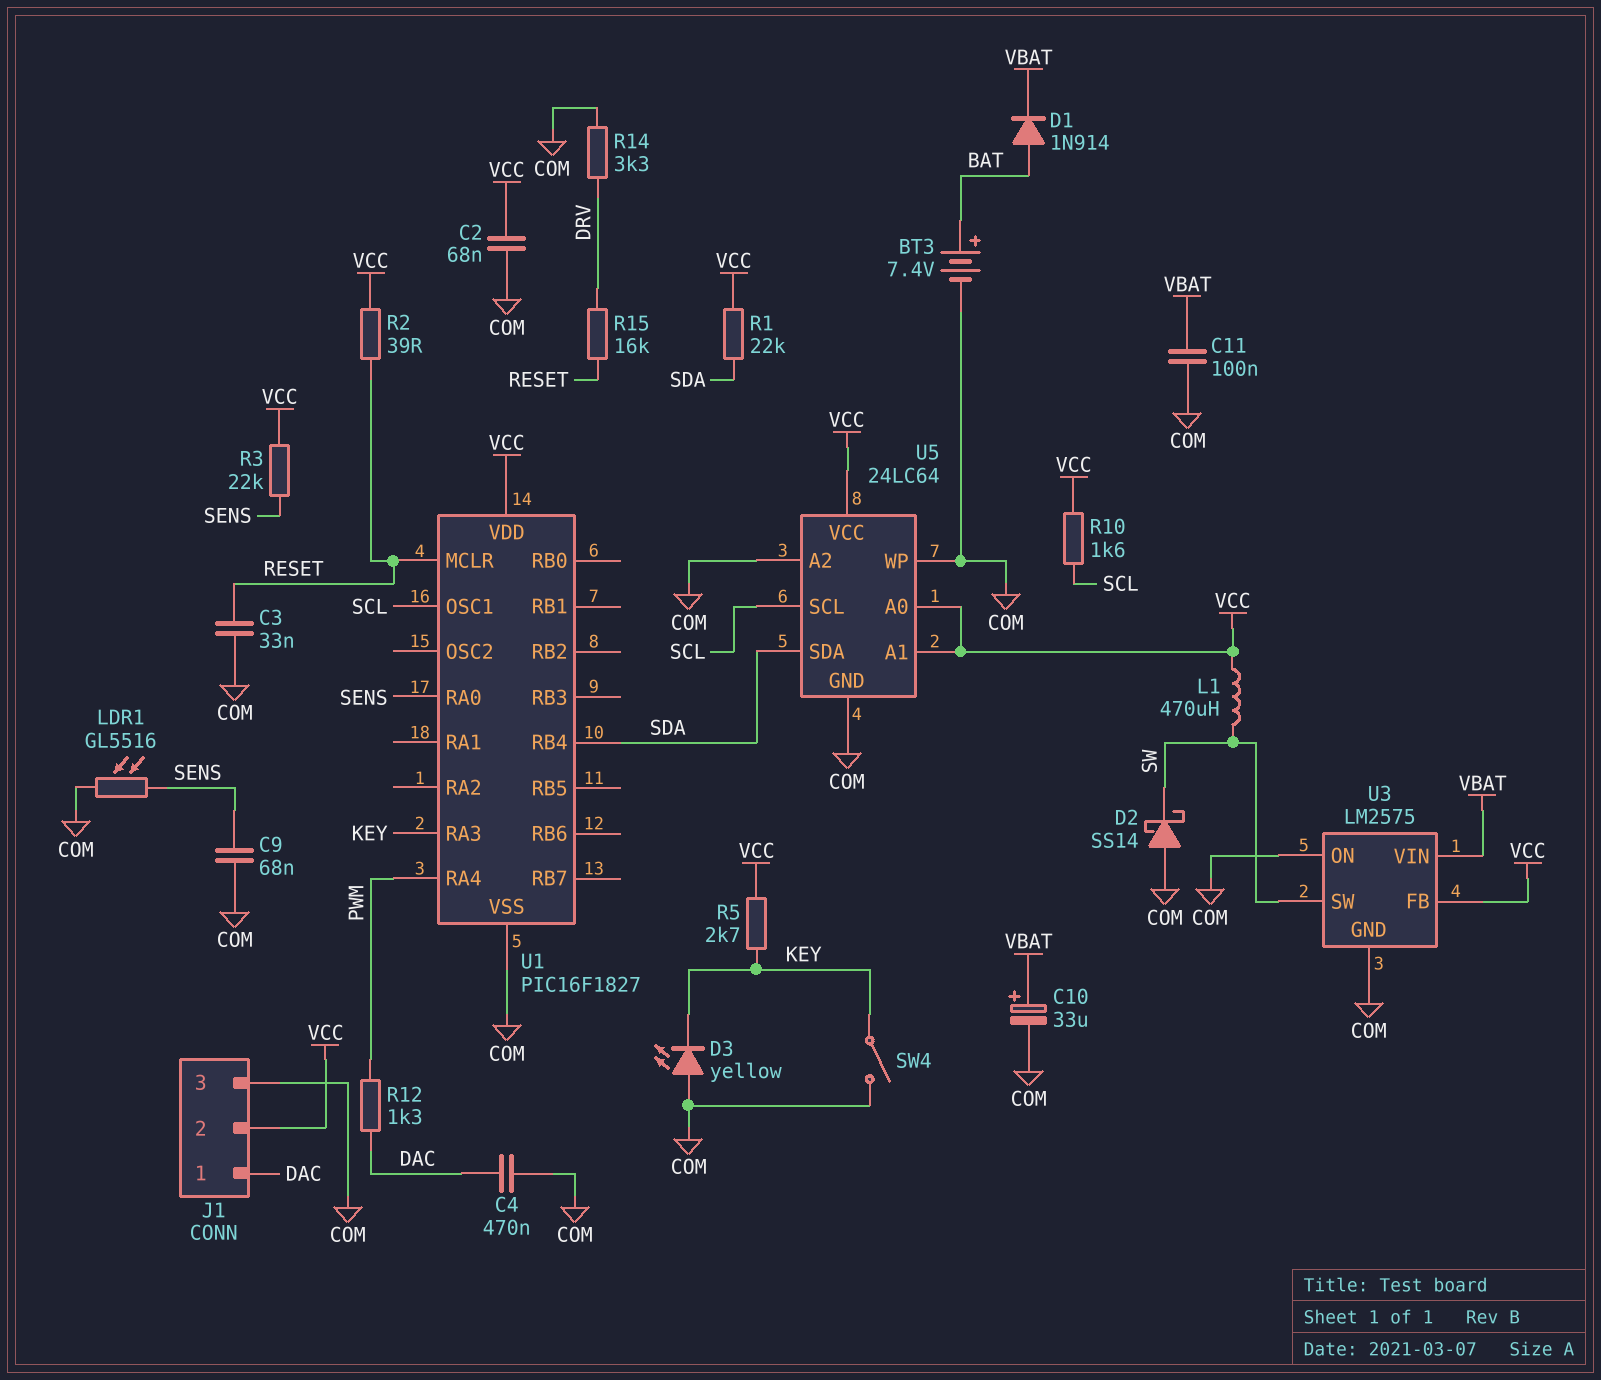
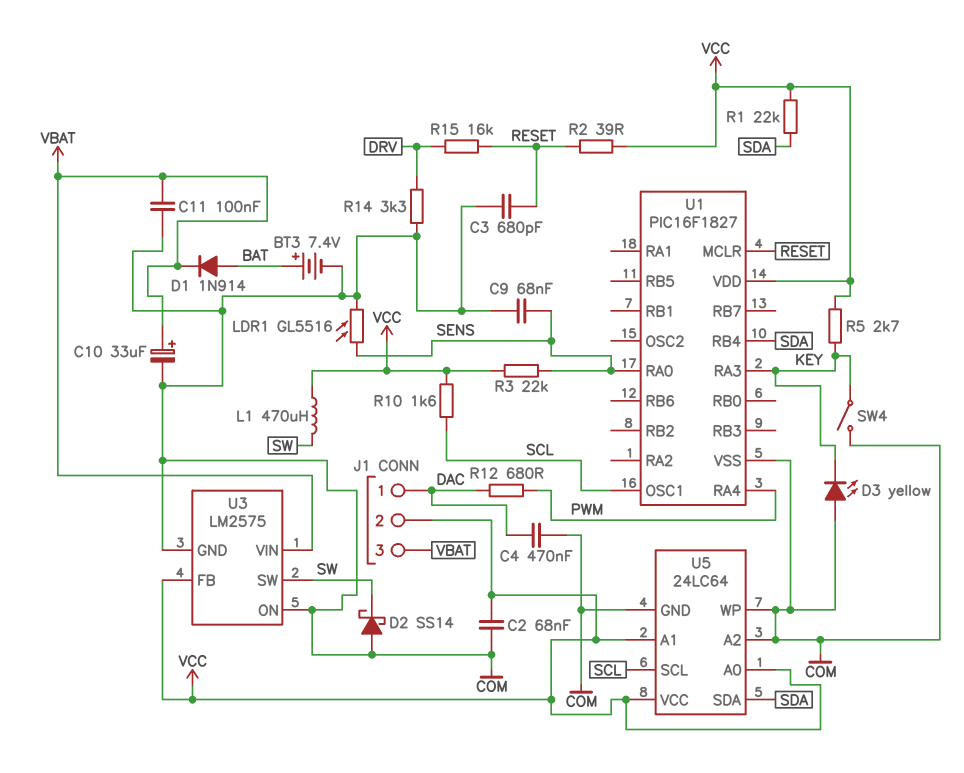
C3: 33nF (COM, RESET) -> 680pF (COM, RESET)
J1 pin 3: COM -> VBAT
R12: 1.3k (DAC, PWM) -> 680 (DAC, PWM)

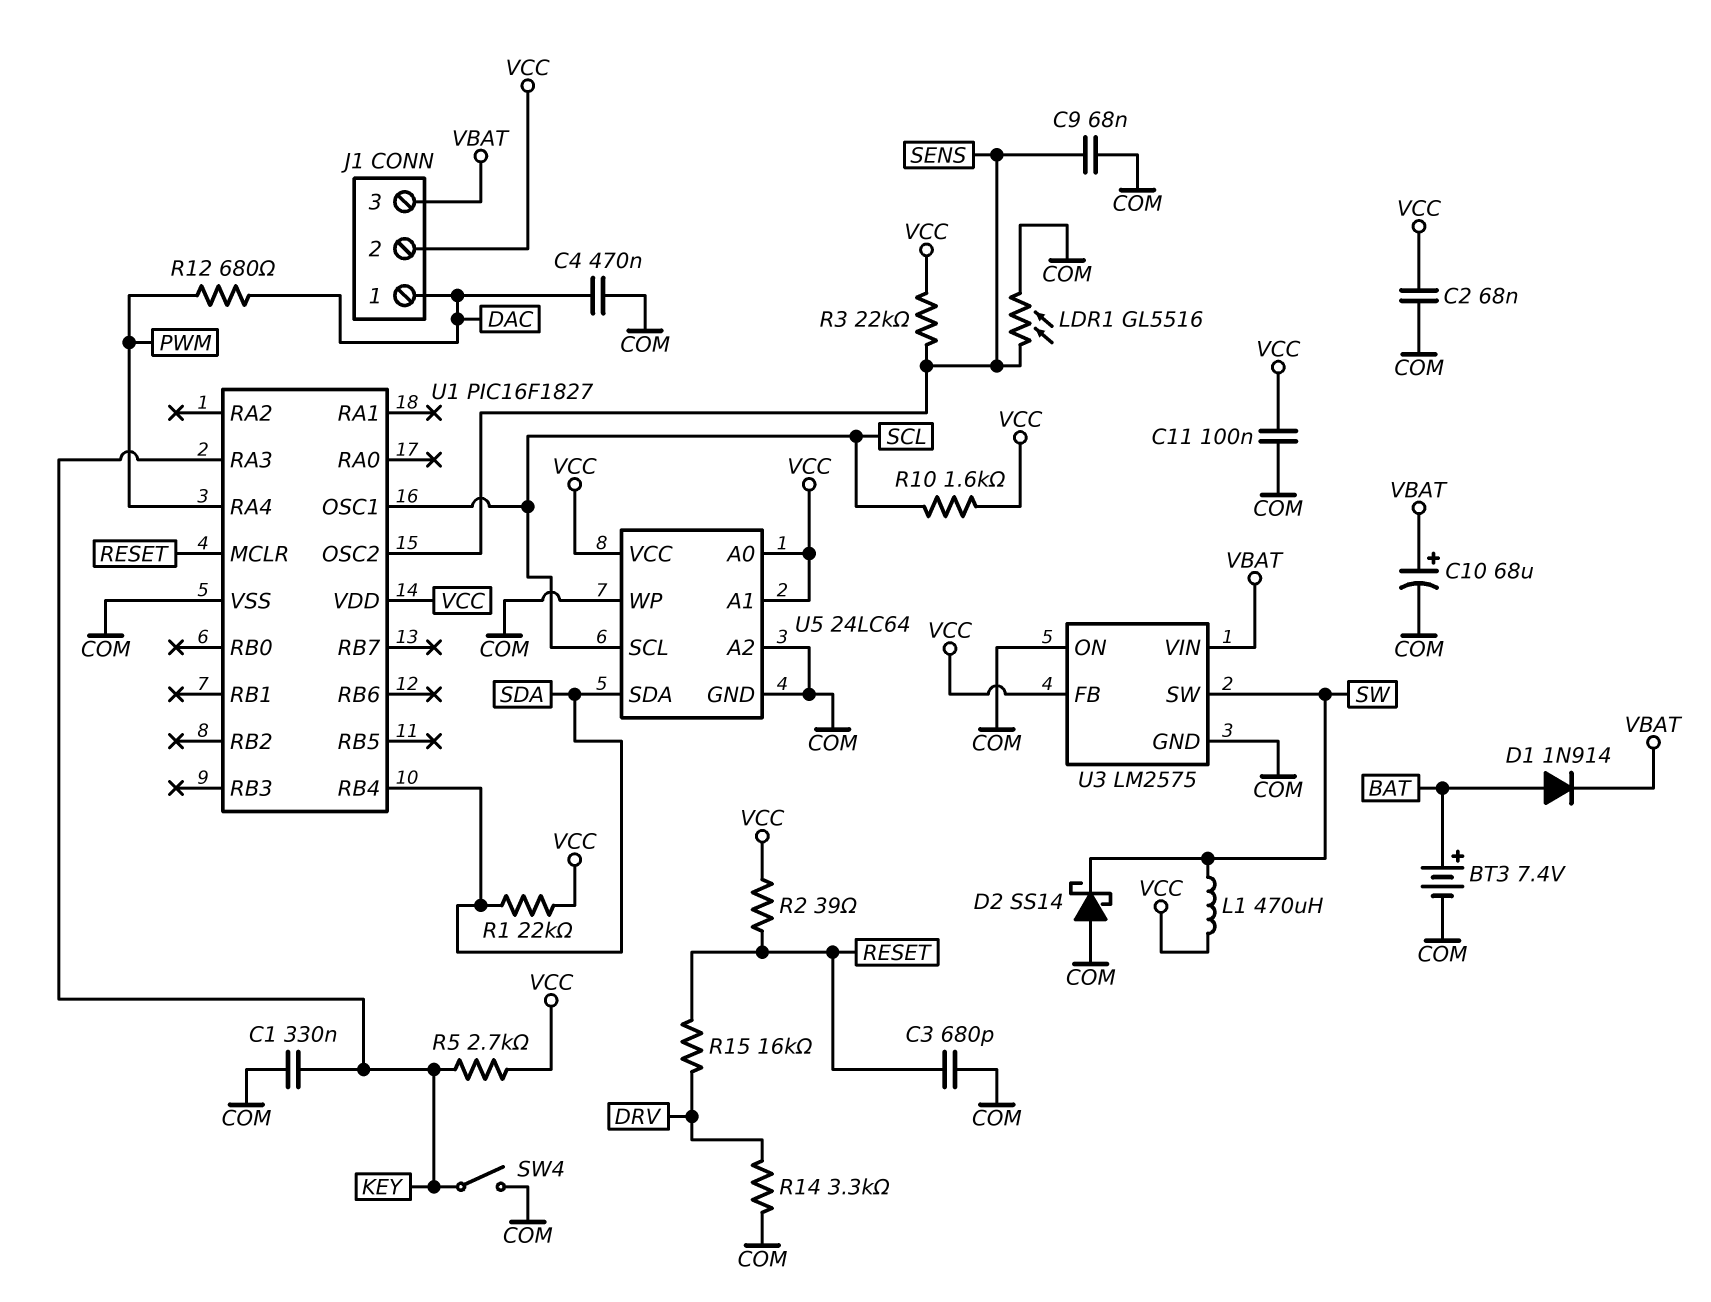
C1: none -> 330nF (COM, KEY)
C10: 33uF (plus VBAT, minus COM) -> 68uF (plus VBAT, minus COM)
C11: 100nF (COM, VBAT) -> 100nF (COM, VCC)
D3: LED yellow (A COM, K KEY) -> none
U1 pin OSC2: none -> SENS
U1 pin RA0: SENS -> none

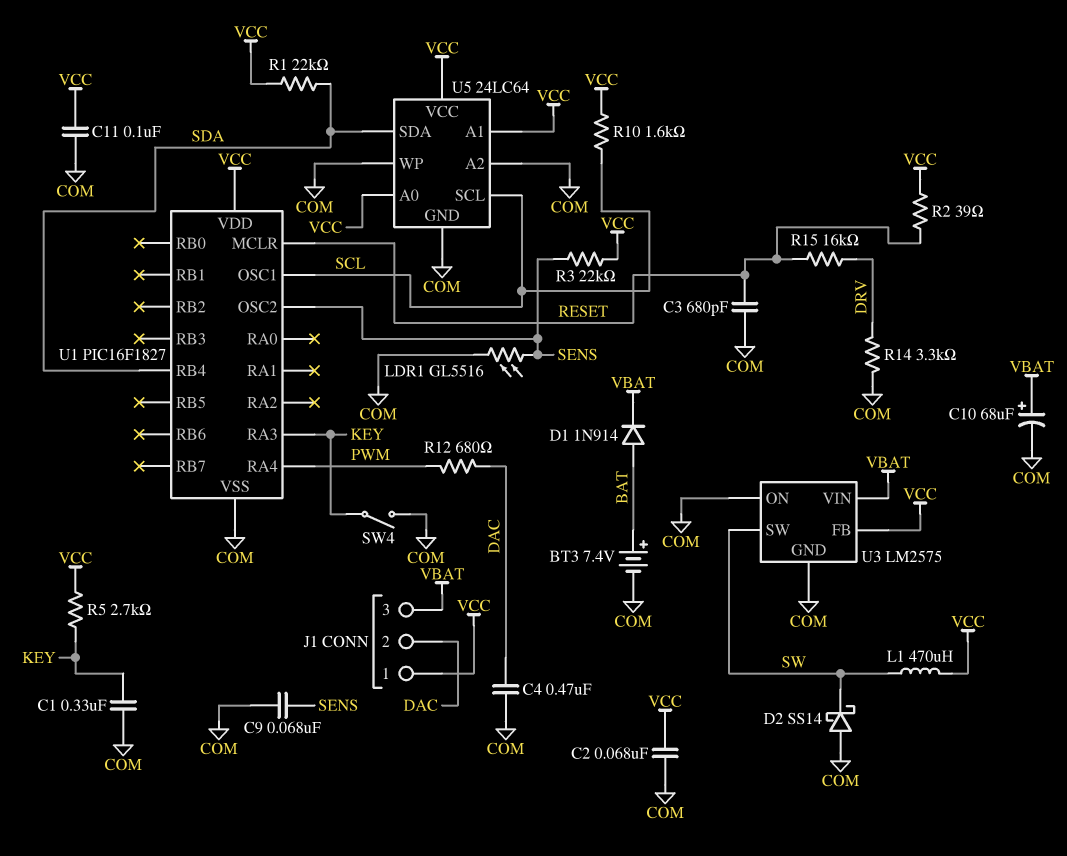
J1 pin 1: DAC -> VCC
J1 pin 2: VCC -> DAC

